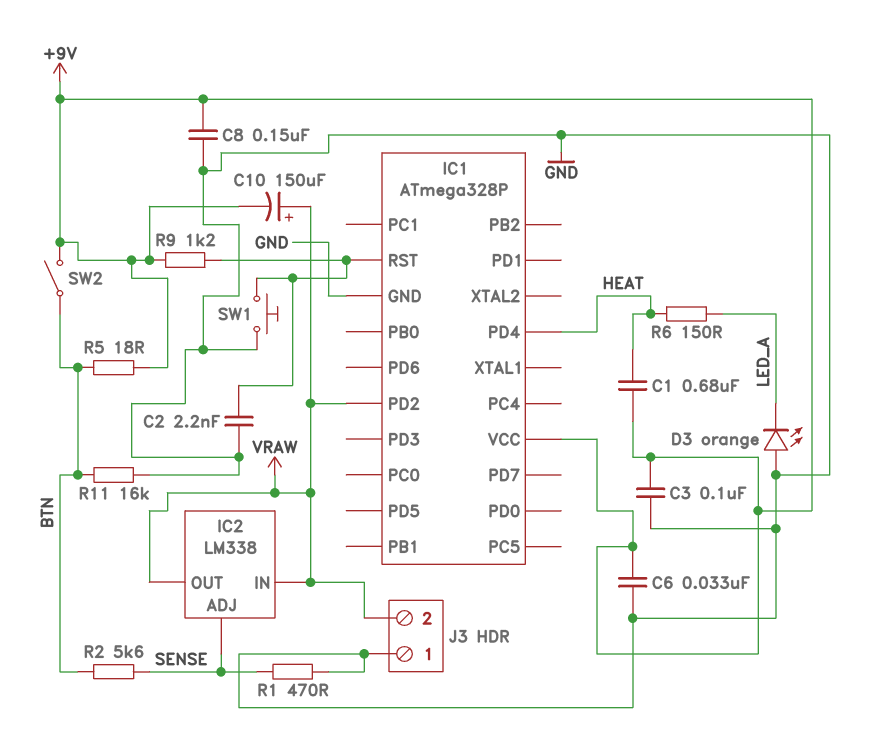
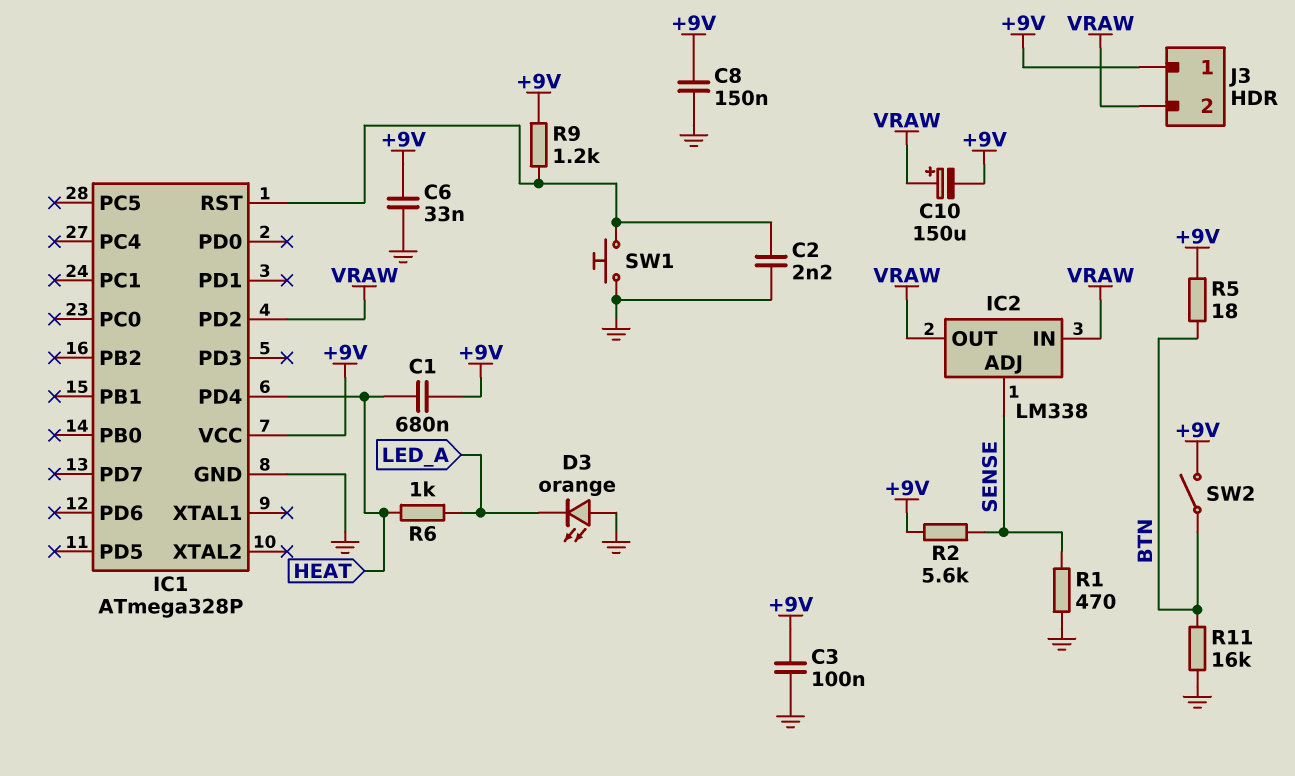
J3 pin 1: GND -> +9V
R2: 5.6k (BTN, SENSE) -> 5.6k (+9V, SENSE)
R6: 150 (HEAT, LED_A) -> 1k (HEAT, LED_A)

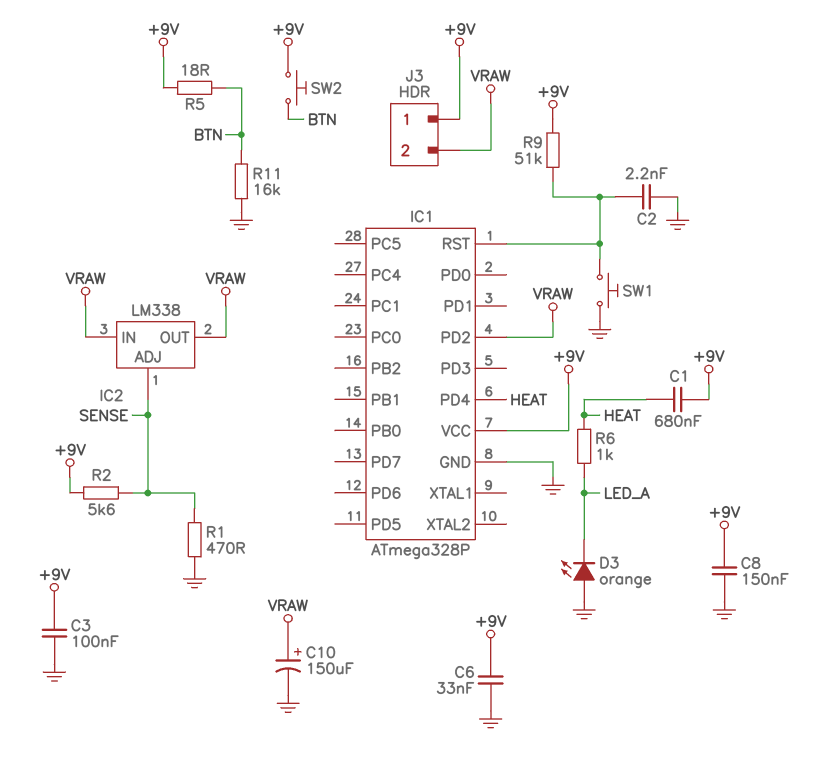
C10: 150uF (plus VRAW, minus +9V) -> 150uF (plus VRAW, minus GND)
R9: 1.2k (+9V, IC1/RST) -> 51k (+9V, IC1/RST)
SW2: switch (+9V, BTN) -> button (+9V, BTN)

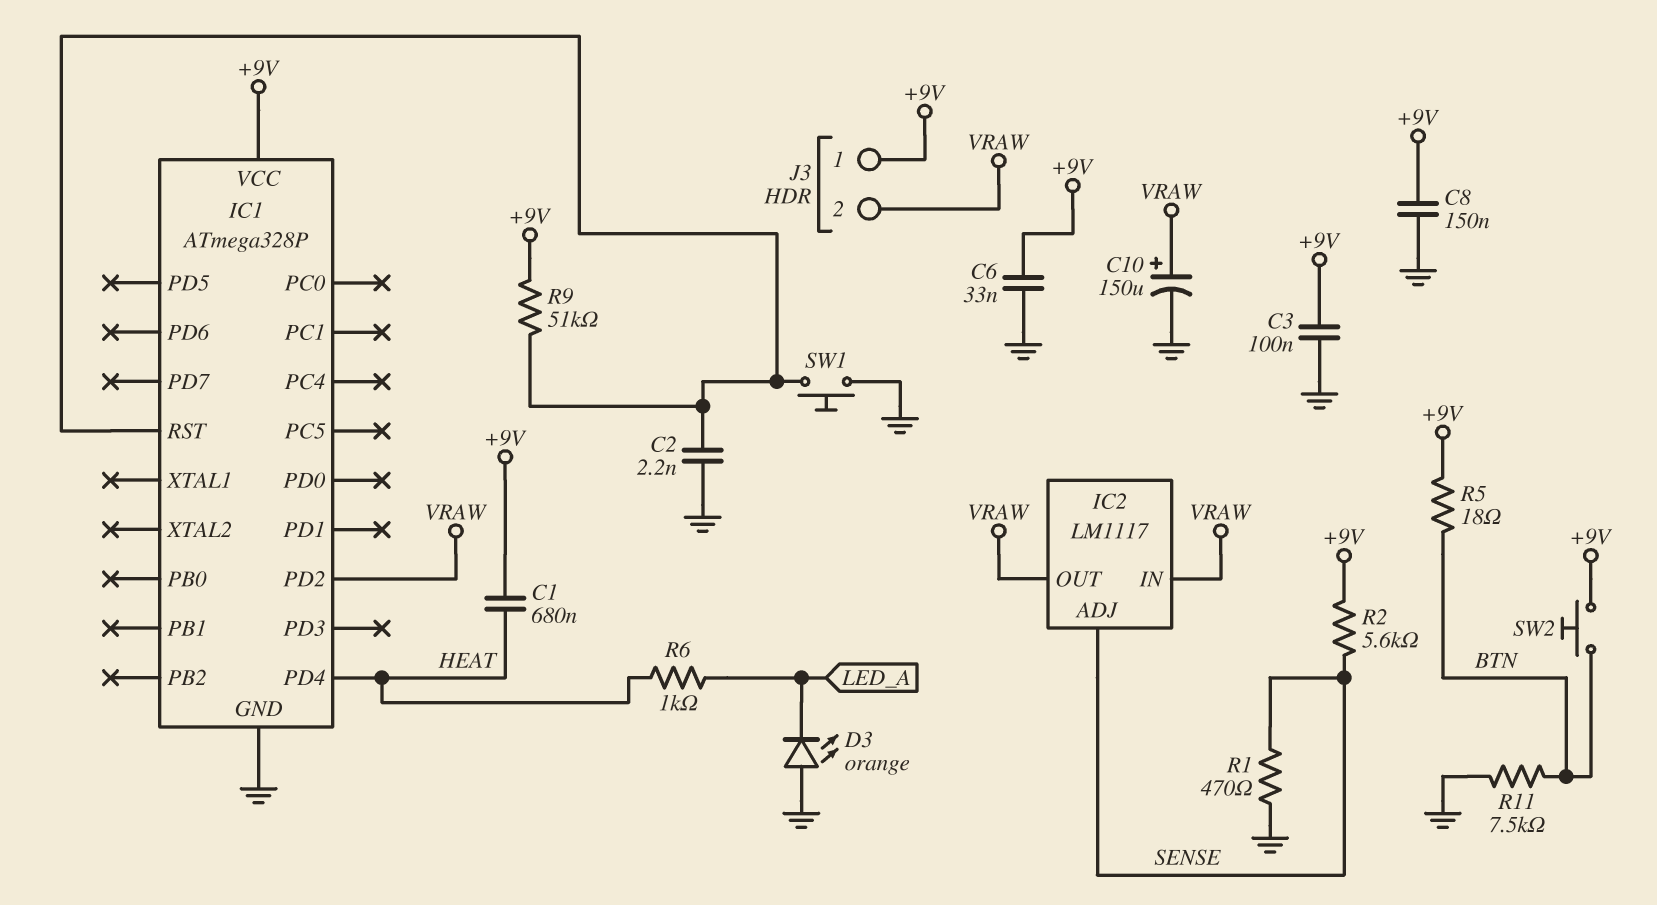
IC2: LM338 -> LM1117
R11: 16k (BTN, GND) -> 7.5k (BTN, GND)

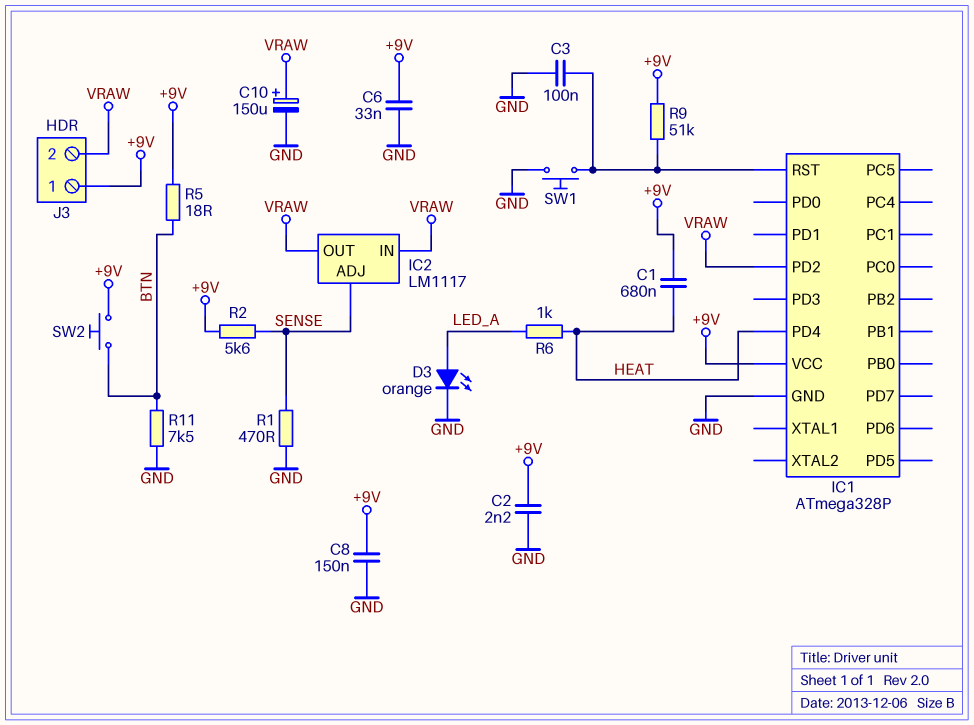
C2: 2.2nF (GND, IC1/RST) -> 2.2nF (+9V, GND)
C3: 100nF (+9V, GND) -> 100nF (GND, IC1/RST)
D3: LED orange (A GND, K LED_A) -> LED orange (A LED_A, K GND)

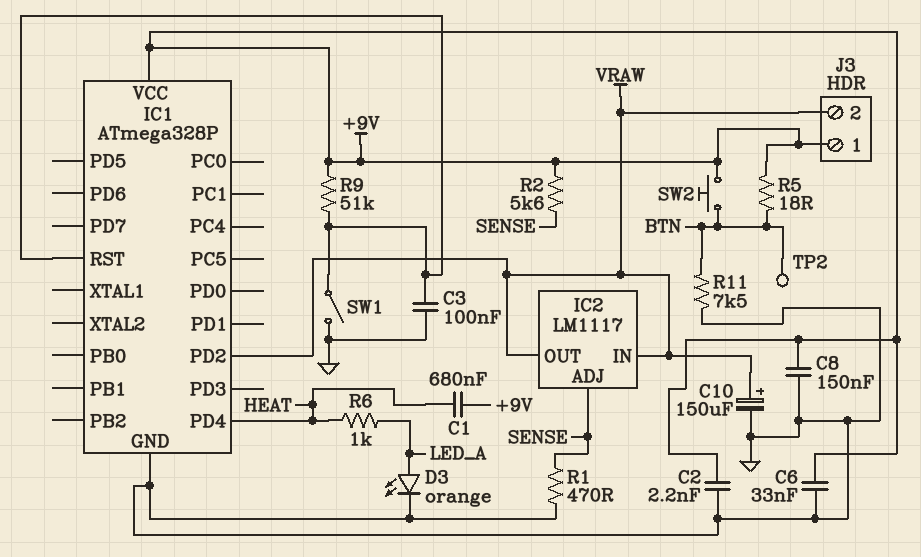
SW1: button (GND, IC1/RST) -> switch (GND, IC1/RST)
TP2: none -> test point (BTN)

